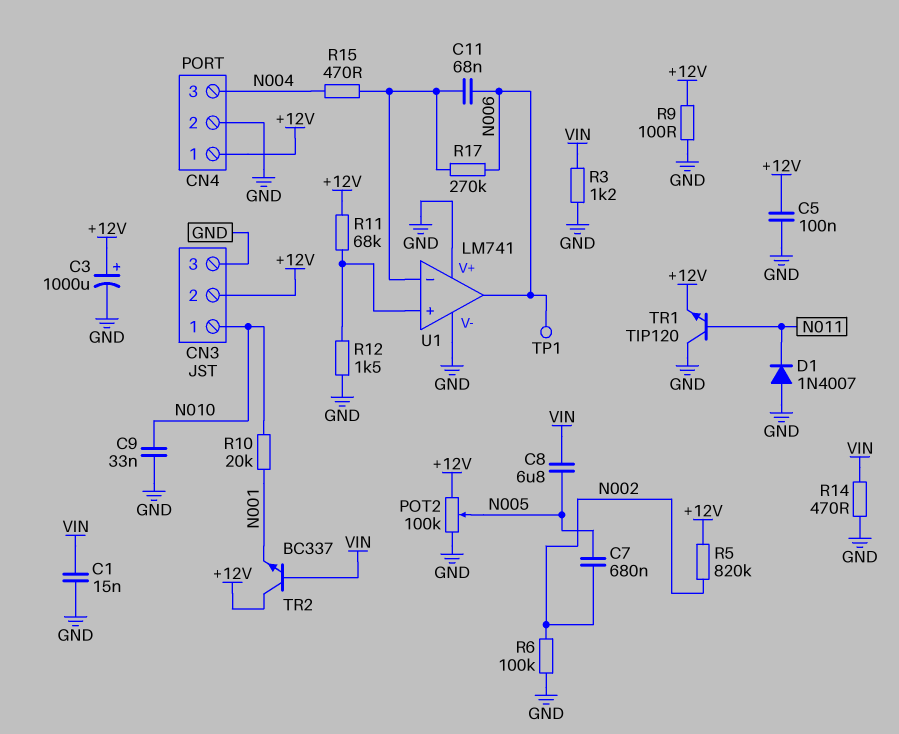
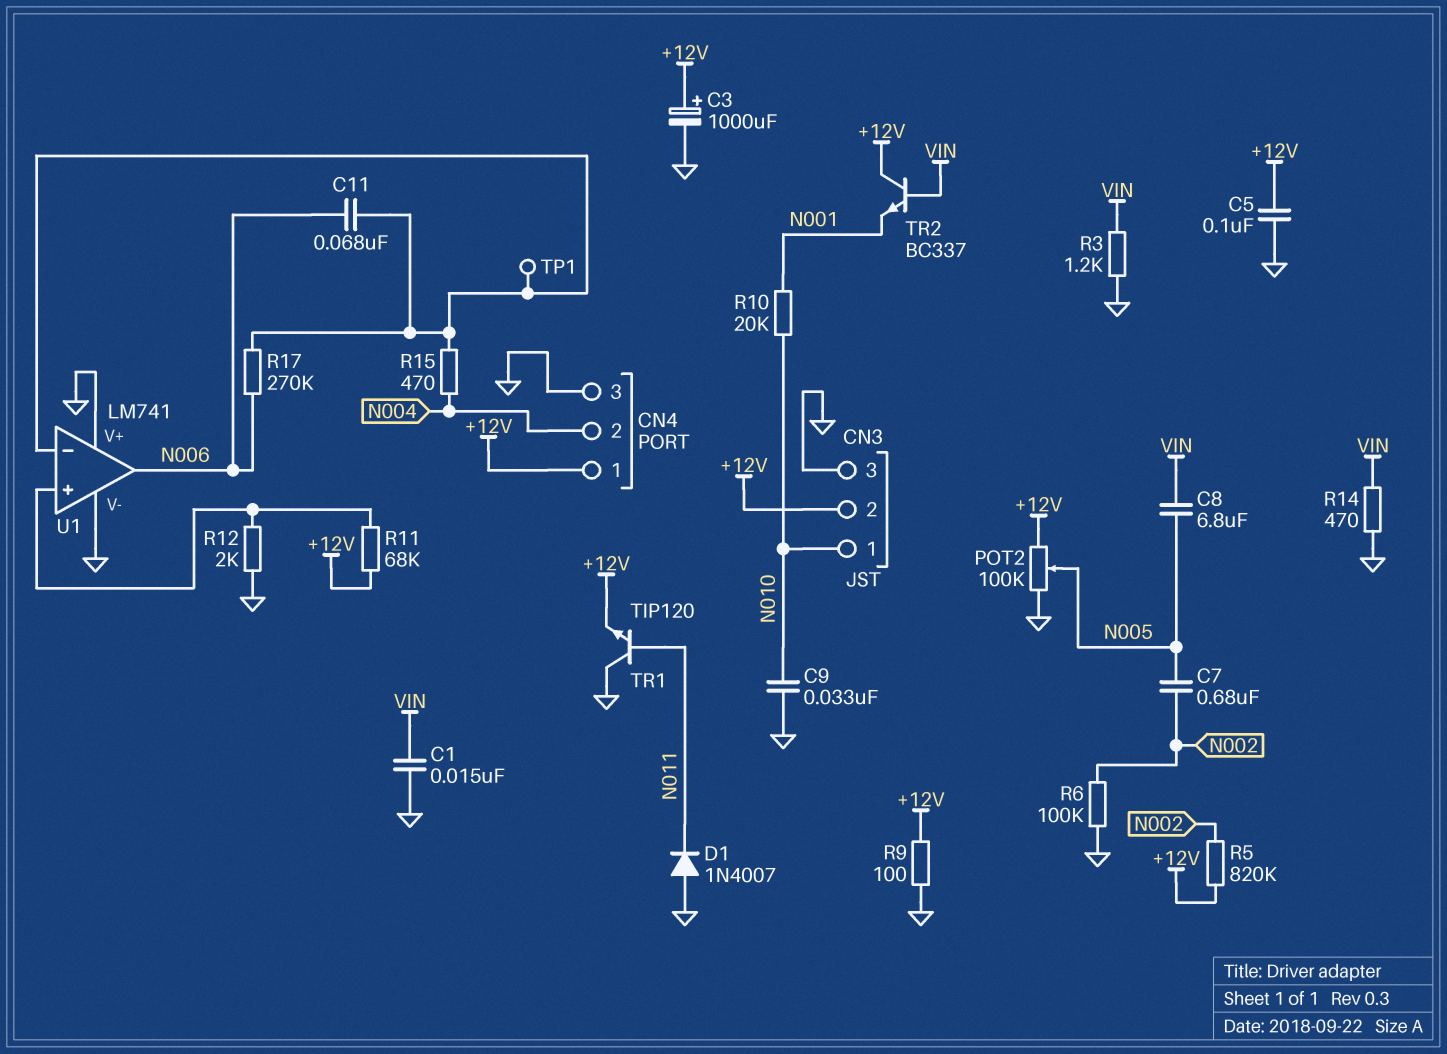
CN4 pin 2: GND -> N004
CN4 pin 3: N004 -> GND
R12: 1.5k (GND, U1/in+) -> 2k (GND, U1/in+)
TP1: test point (N006) -> test point (U1/in-)

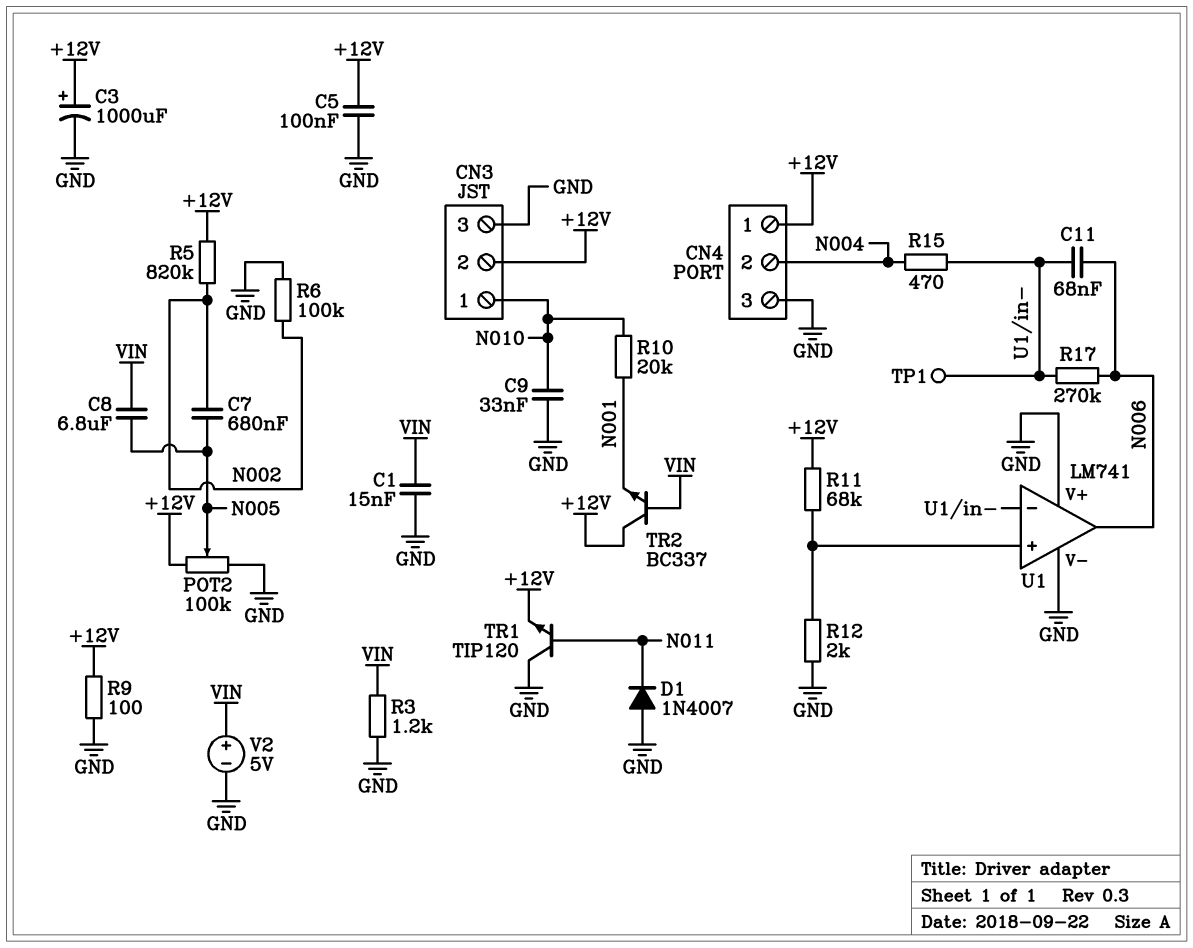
R14: 470 (GND, VIN) -> none
V2: none -> 5V (plus VIN, minus GND)

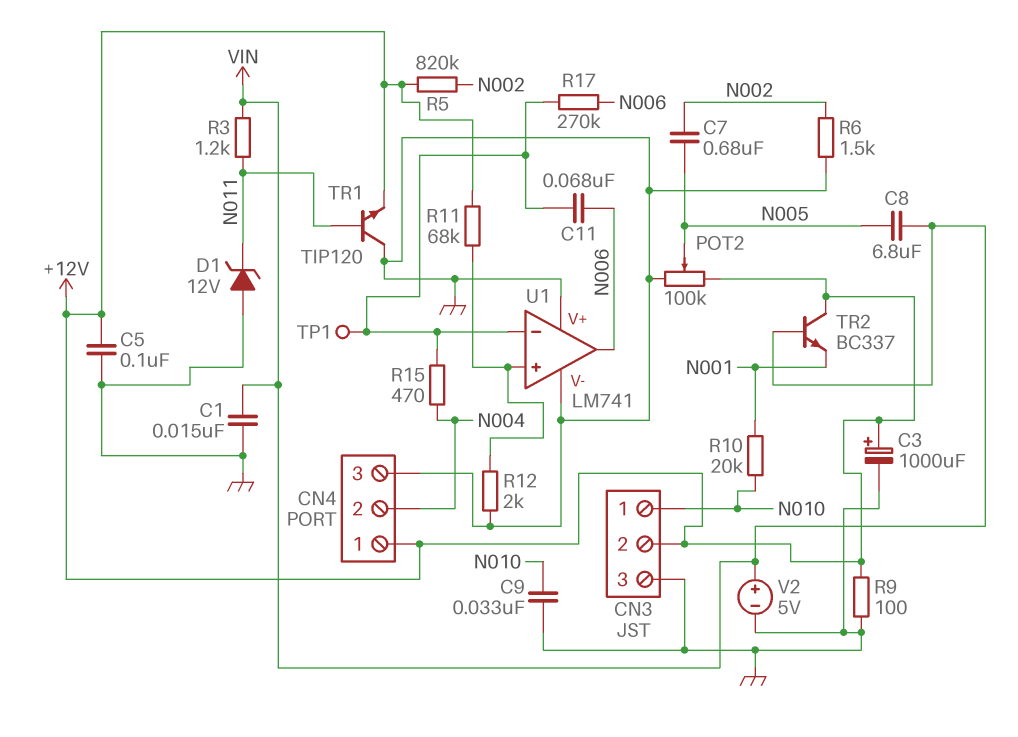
D1: diode 1N4007 (A GND, K N011) -> zener 12V (A GND, K N011)
R3: 1.2k (GND, VIN) -> 1.2k (N011, VIN)
R6: 100k (GND, N002) -> 1.5k (GND, N002)

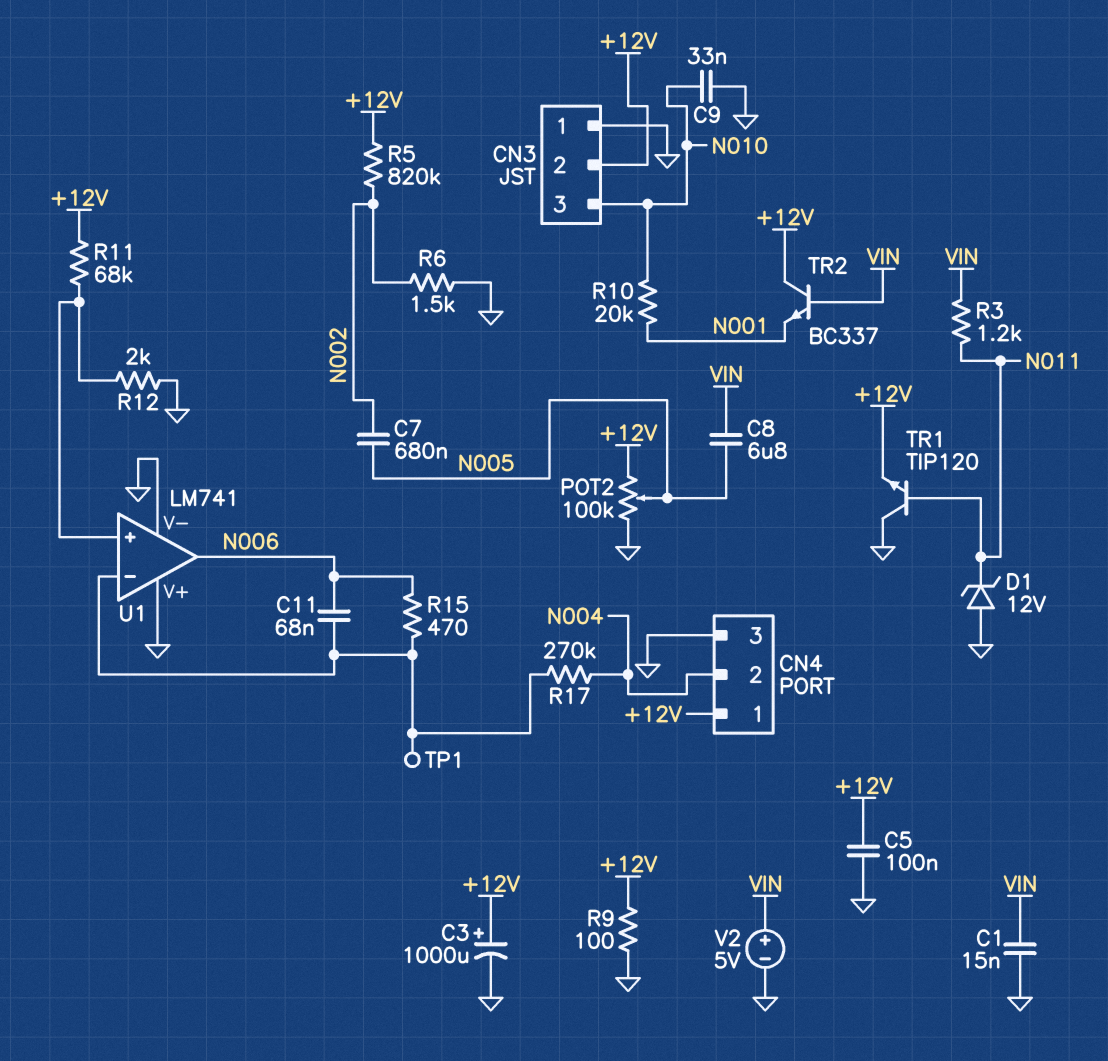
CN3 pin 1: N010 -> GND
CN3 pin 3: GND -> N010
R15: 470 (N004, U1/in-) -> 470 (N006, U1/in-)
R17: 270k (N006, U1/in-) -> 270k (N004, U1/in-)

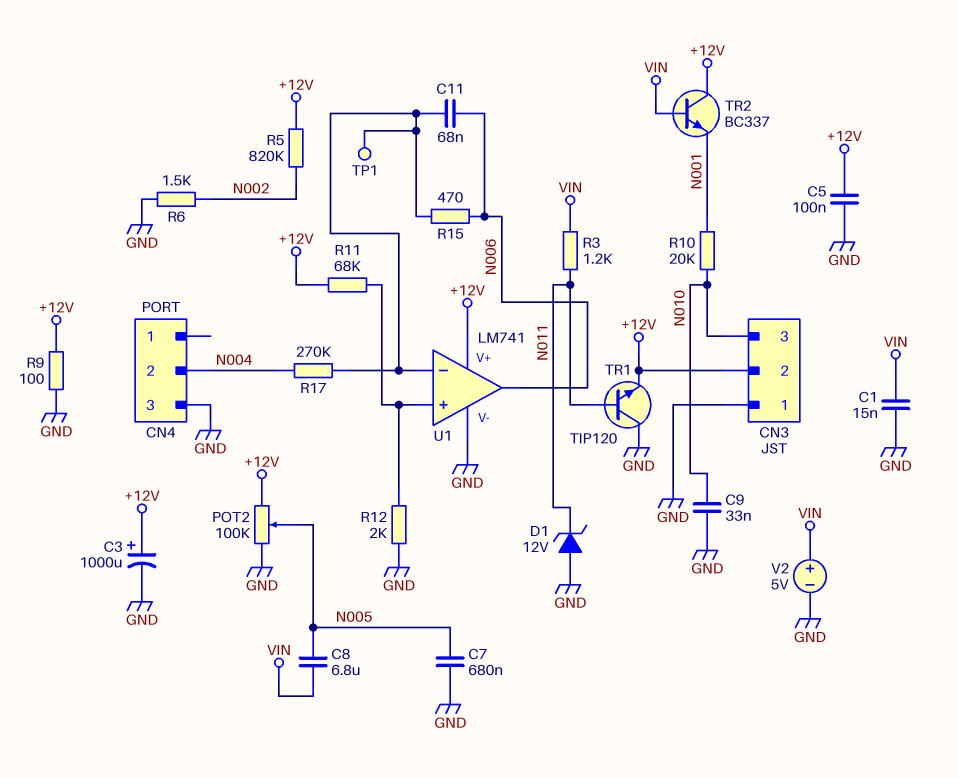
C7: 680nF (N002, N005) -> 680nF (GND, N005)
CN4 pin 1: +12V -> none
U1 pin V+: GND -> +12V

